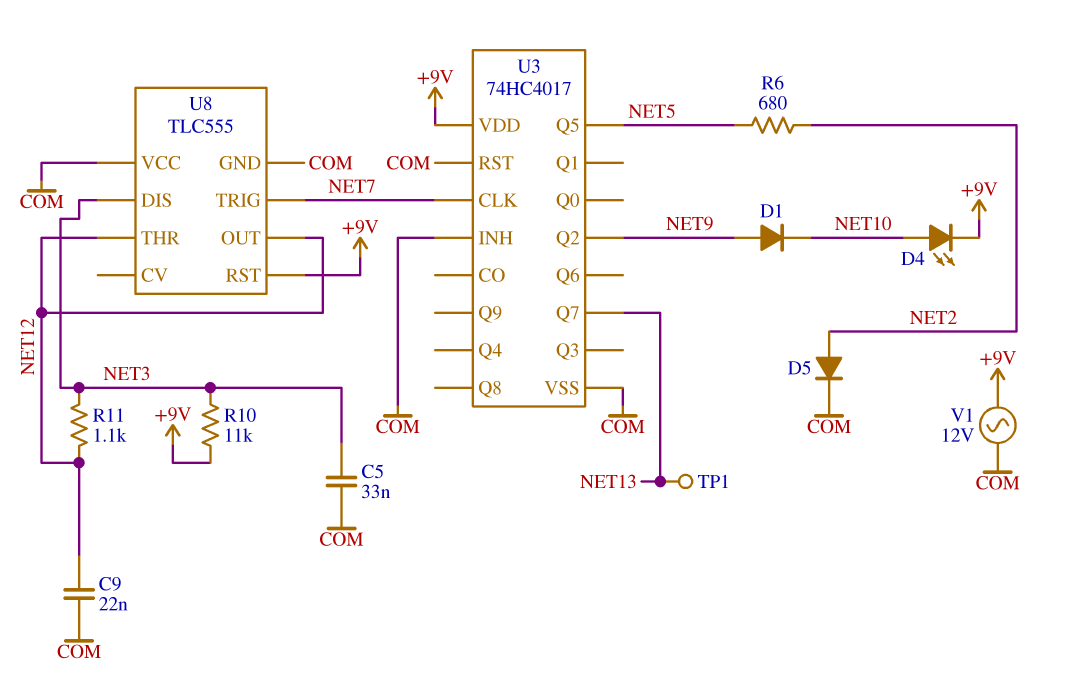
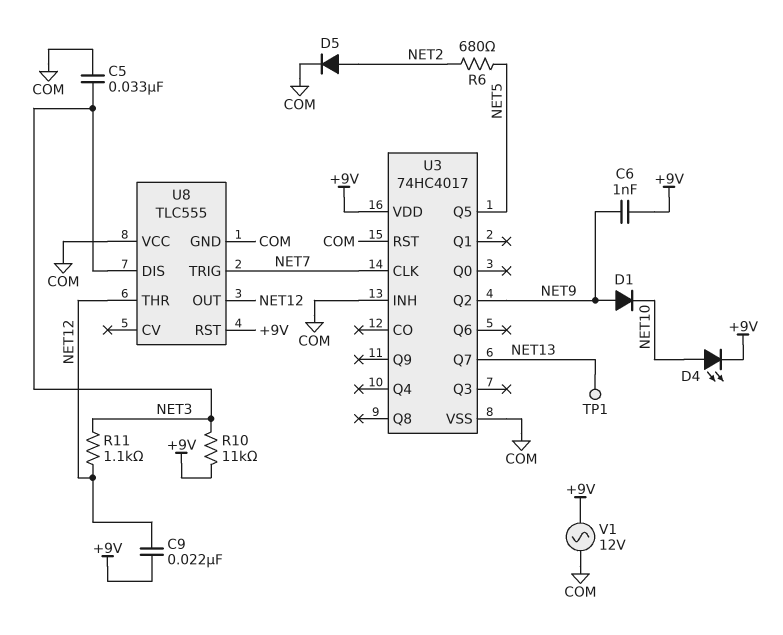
C6: none -> 1nF (+9V, NET9)
C9: 22nF (COM, NET12) -> 22nF (+9V, NET12)

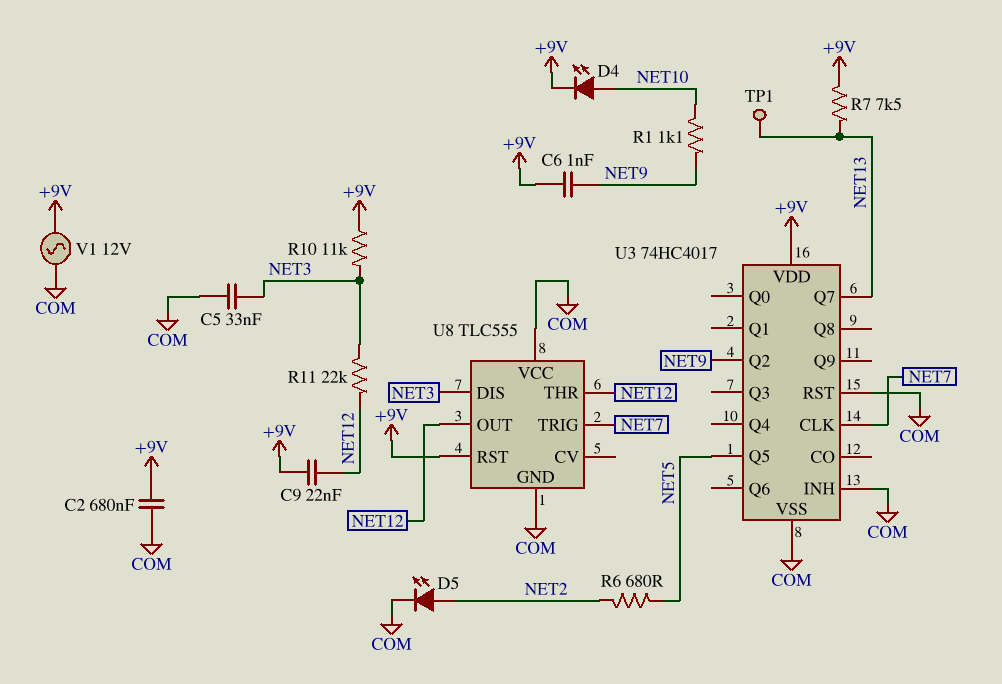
C2: none -> 680nF (+9V, COM)
D1: diode (A NET9, K NET10) -> none
D5: diode (A NET2, K COM) -> LED (A NET2, K COM)
R1: none -> 1.1k (NET9, NET10)
R7: none -> 7.5k (+9V, NET13)
R11: 1.1k (NET3, NET12) -> 22k (NET3, NET12)

